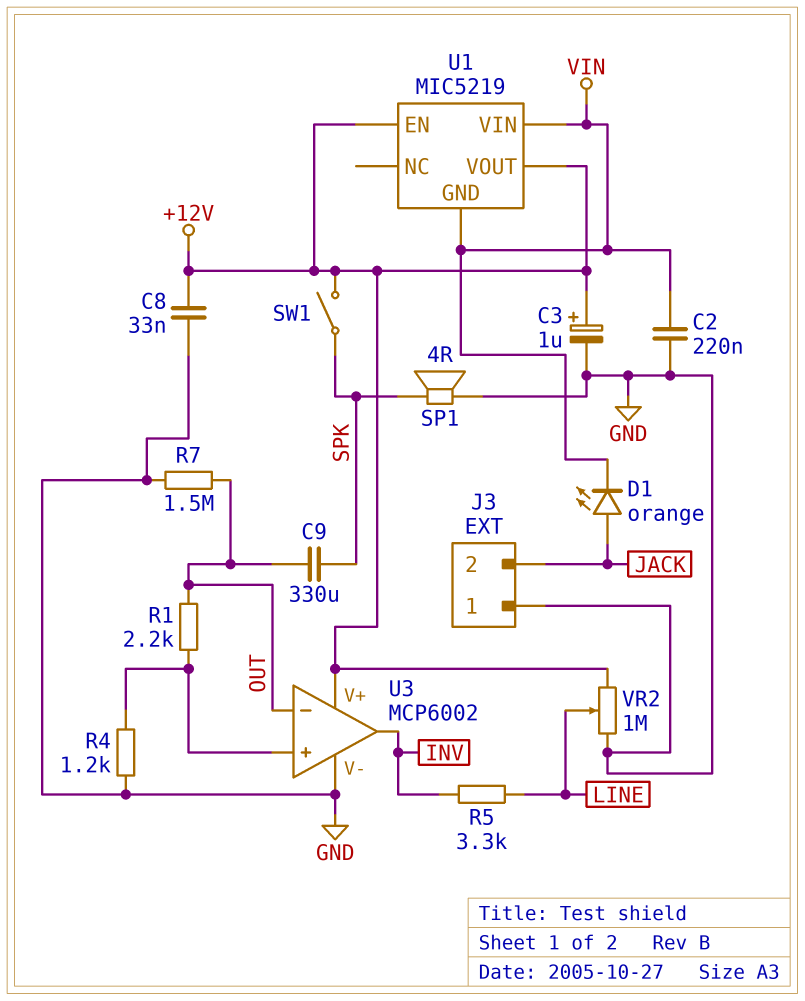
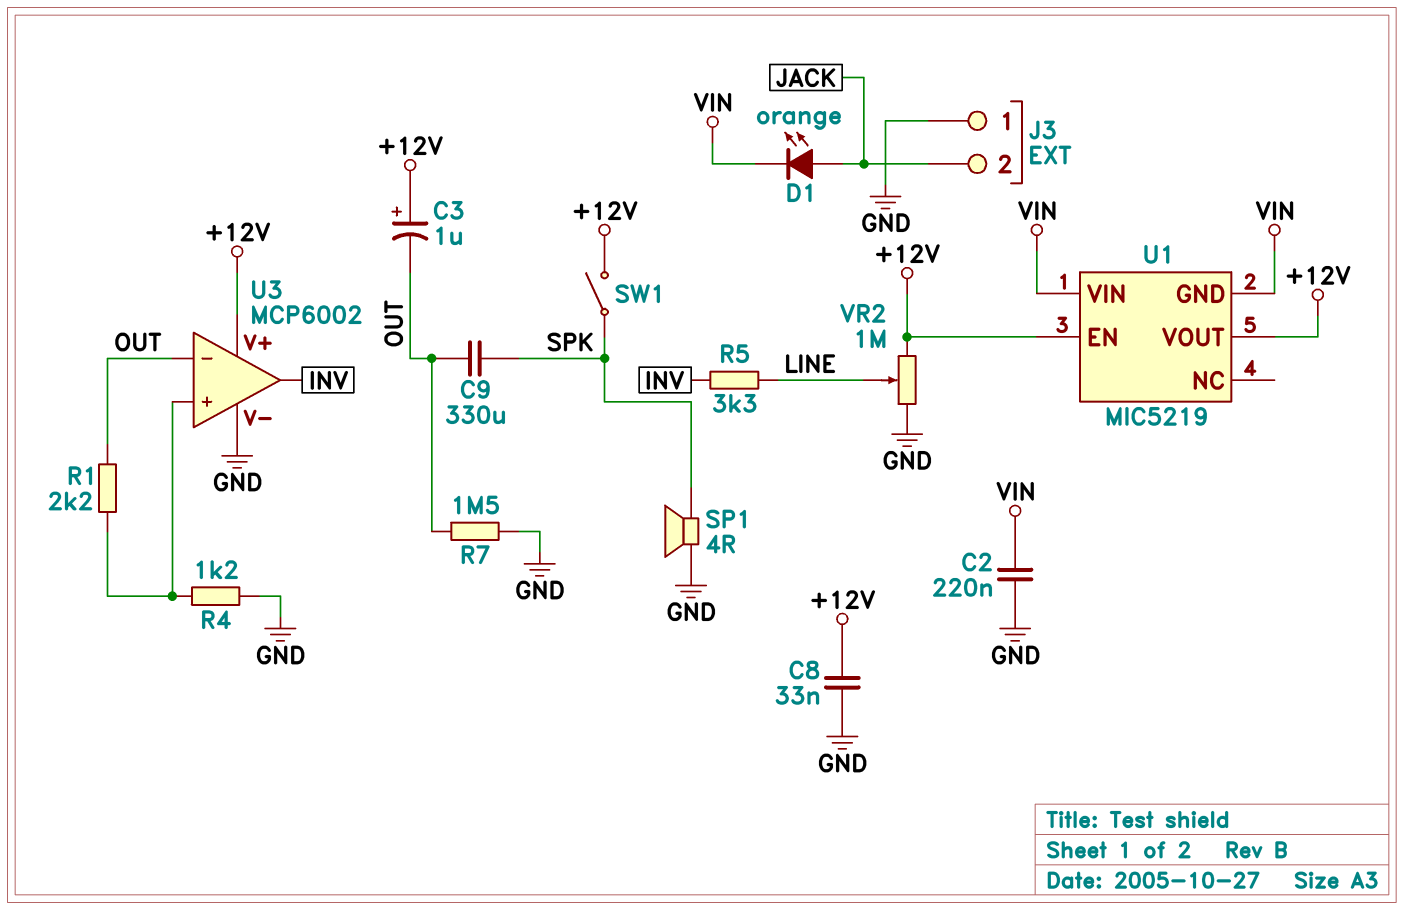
C3: 1uF (plus +12V, minus GND) -> 1uF (plus +12V, minus OUT)

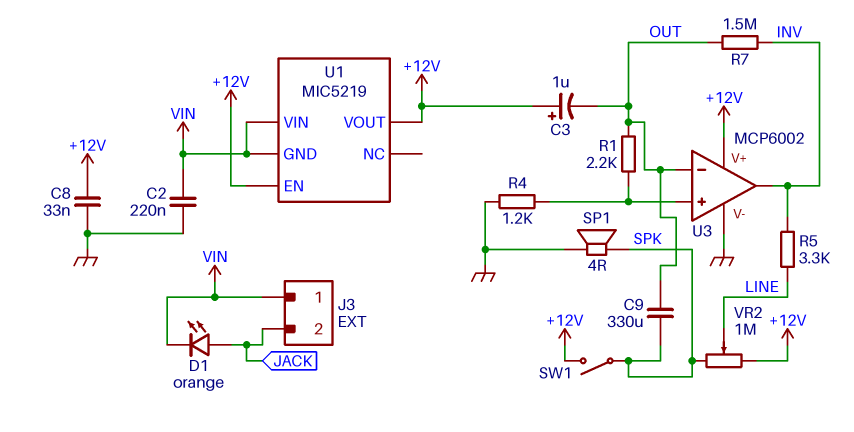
J3 pin 1: GND -> VIN
R7: 1.5M (GND, OUT) -> 1.5M (INV, OUT)
VR2: 1M (+12V, GND, wiper LINE) -> 1M (+12V, SPK, wiper LINE)

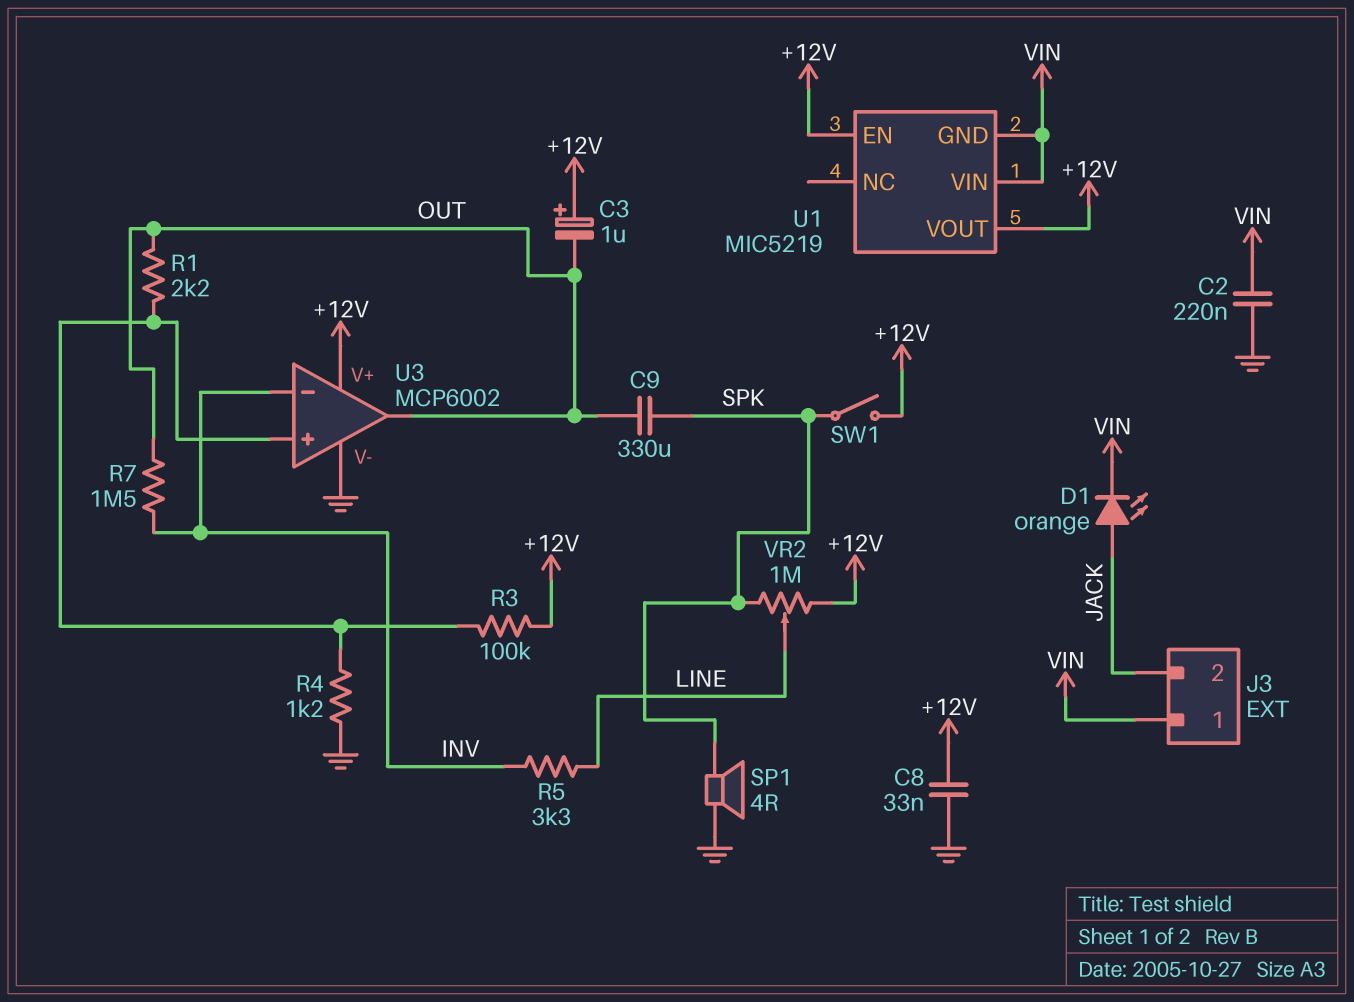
R3: none -> 100k (+12V, U3/in+)
U3 pin in-: OUT -> INV
U3 pin out: INV -> OUT

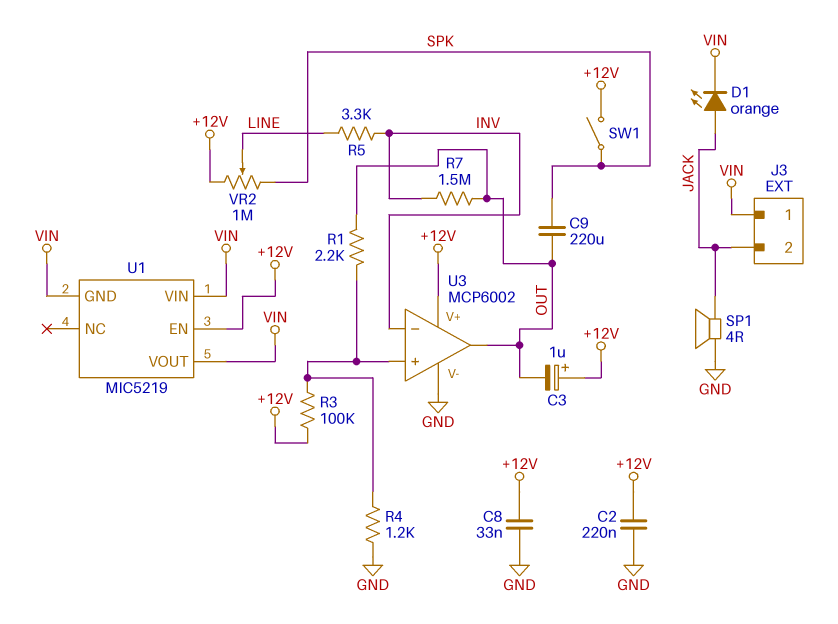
C2: 220nF (GND, VIN) -> 220nF (+12V, GND)
C9: 330uF (OUT, SPK) -> 220uF (OUT, SPK)
SP1: speaker 4R (GND, SPK) -> speaker 4R (GND, JACK)
U1 pin VOUT: +12V -> VIN

